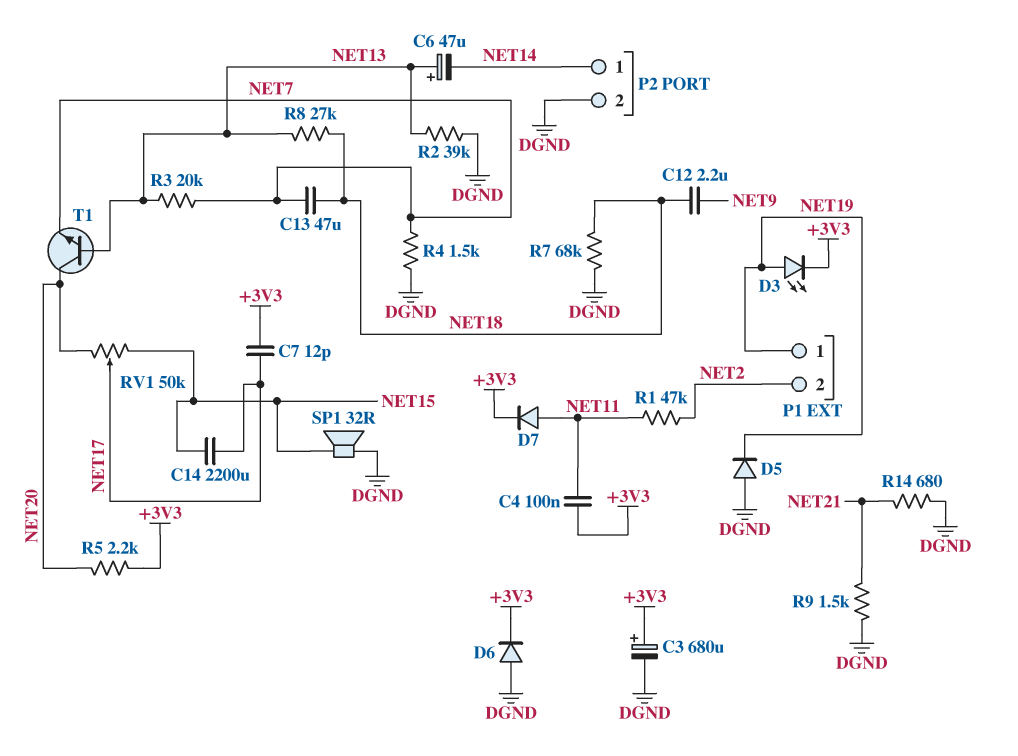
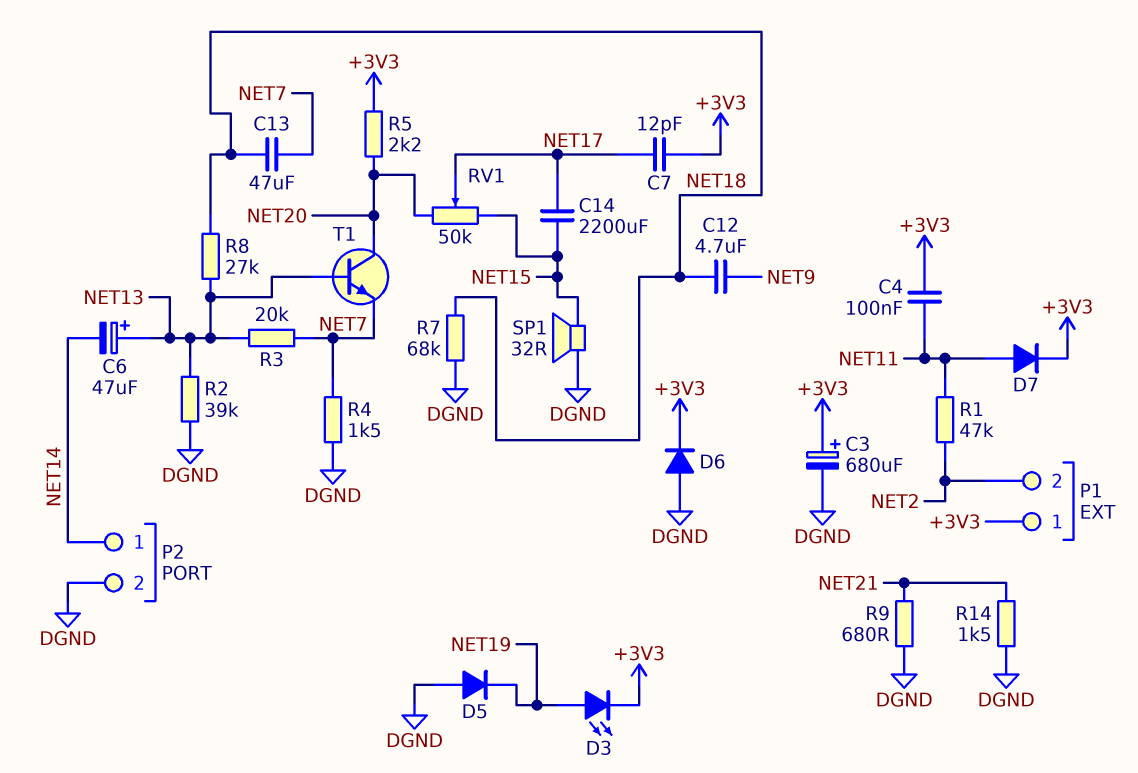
C12: 2.2uF (NET9, NET18) -> 4.7uF (NET9, NET18)
P1 pin 1: NET19 -> +3V3
R9: 1.5k (DGND, NET21) -> 680 (DGND, NET21)
R14: 680 (DGND, NET21) -> 1.5k (DGND, NET21)

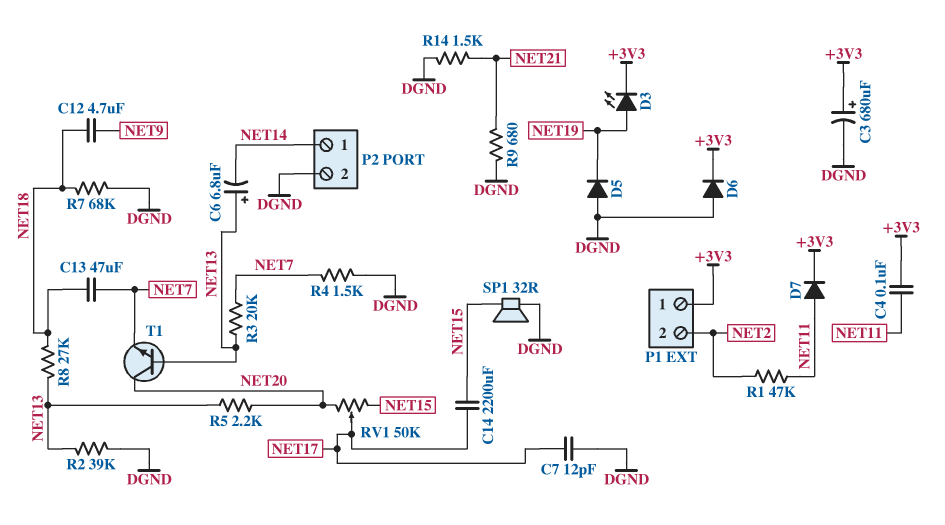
C6: 47uF (plus NET13, minus NET14) -> 6.8uF (plus NET13, minus NET14)
C7: 12pF (+3V3, NET17) -> 12pF (DGND, NET17)
R5: 2.2k (+3V3, NET20) -> 2.2k (NET13, NET20)

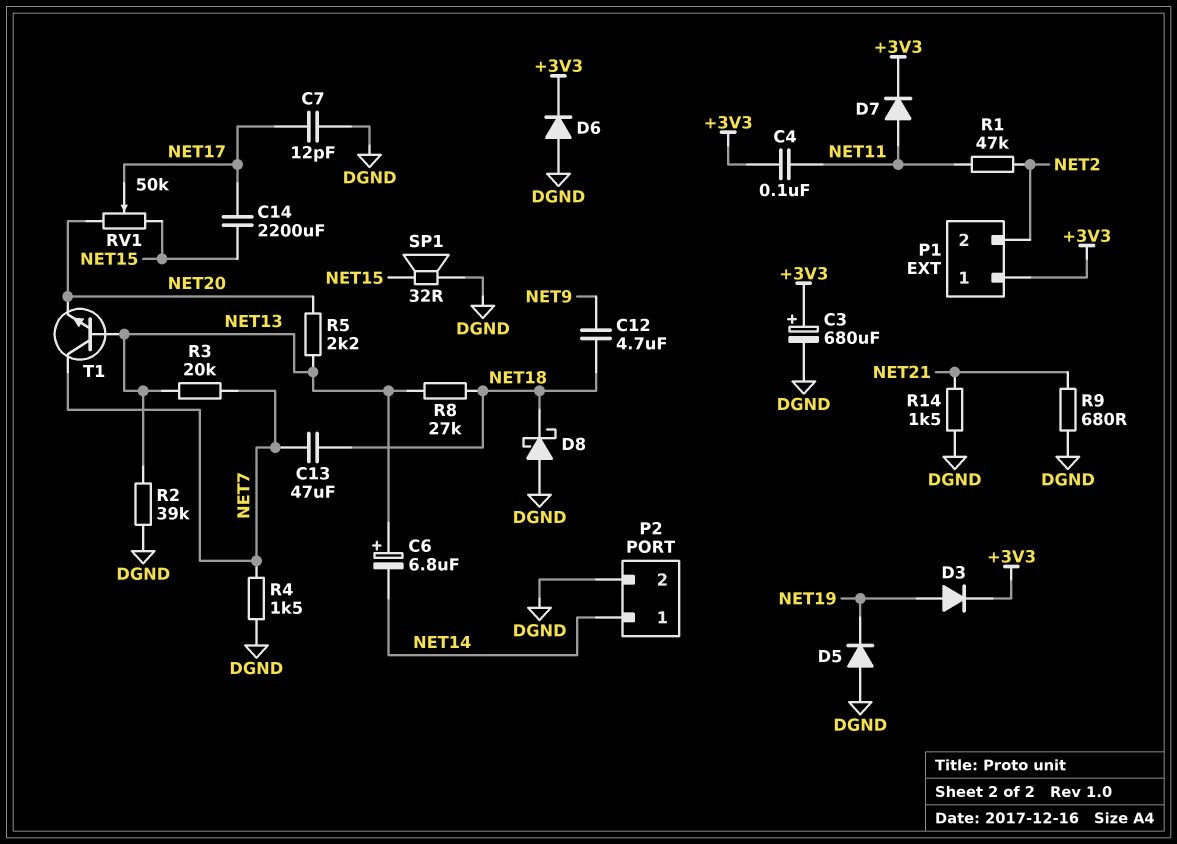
D3: LED (A NET19, K +3V3) -> diode (A NET19, K +3V3)
D8: none -> schottky (A DGND, K NET18)
R7: 68k (DGND, NET18) -> none
T1: NPN (B NET13, C NET20, E NET7) -> NPN (B NET13, C NET7, E NET20)

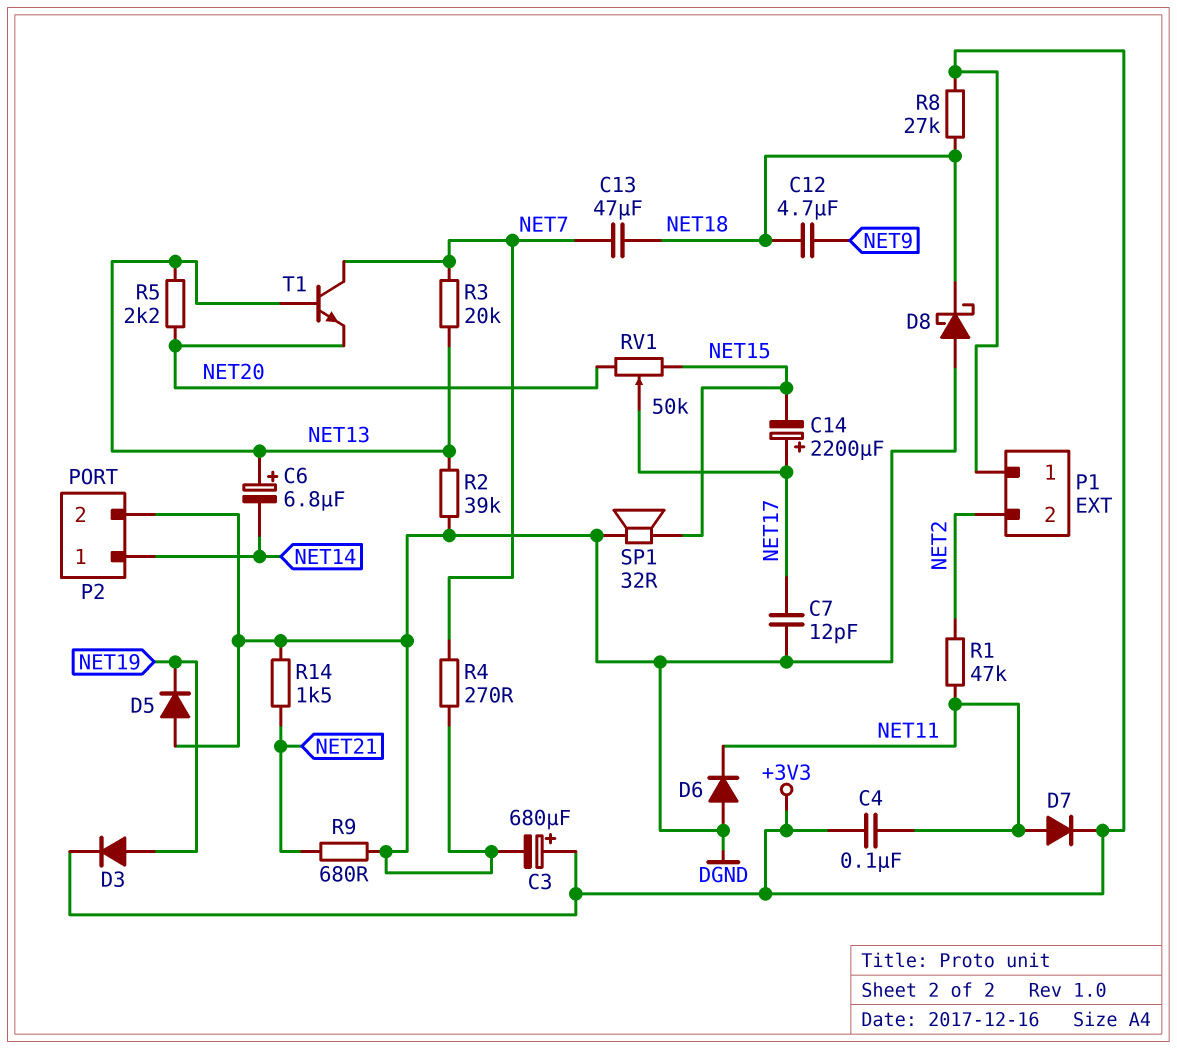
C14: 2200uF (NET15, NET17) -> 2200uF (plus NET17, minus NET15)
D6: diode (A DGND, K +3V3) -> diode (A DGND, K NET11)
R4: 1.5k (DGND, NET7) -> 270 (DGND, NET7)
R8: 27k (NET13, NET18) -> 27k (+3V3, NET18)

